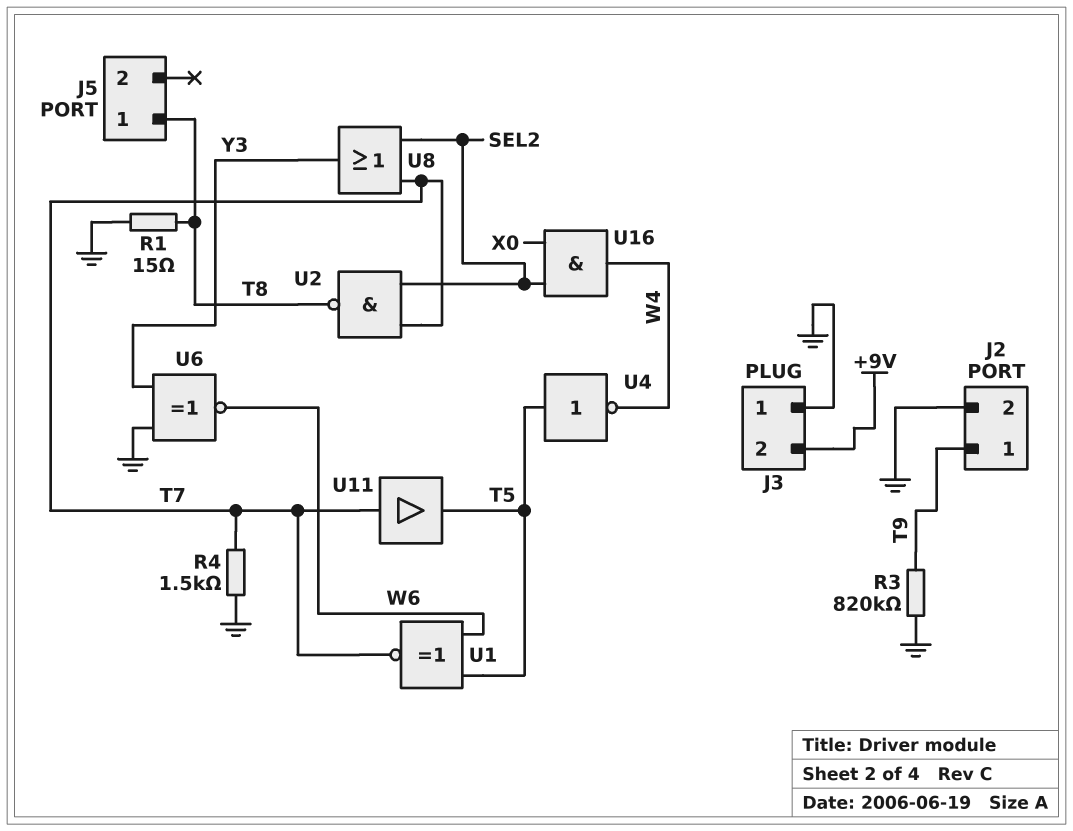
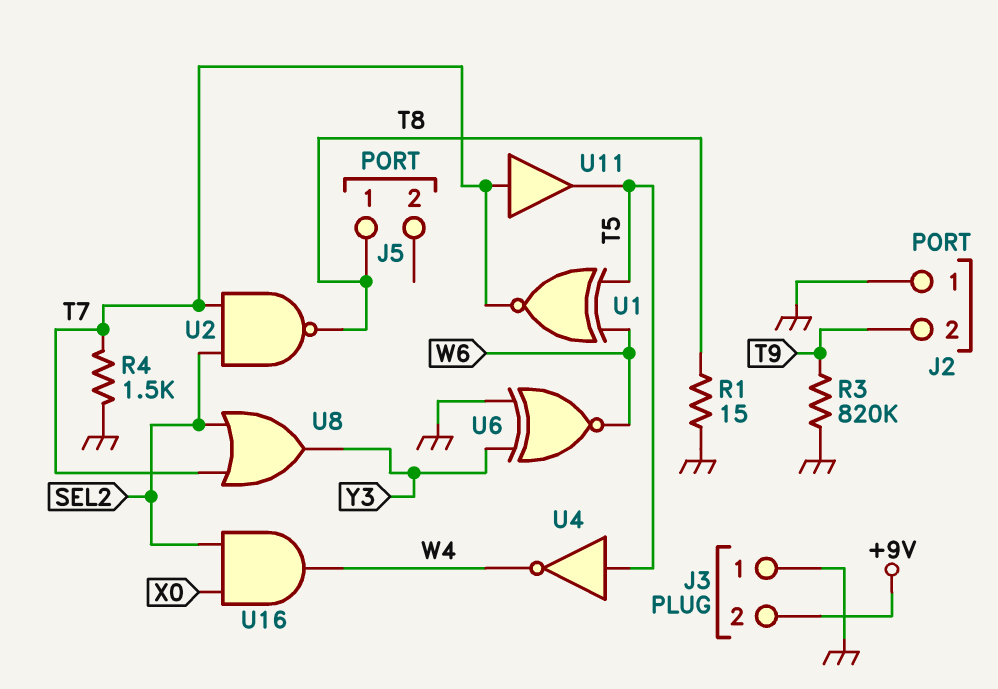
J2 pin 1: T9 -> GND
J2 pin 2: GND -> T9

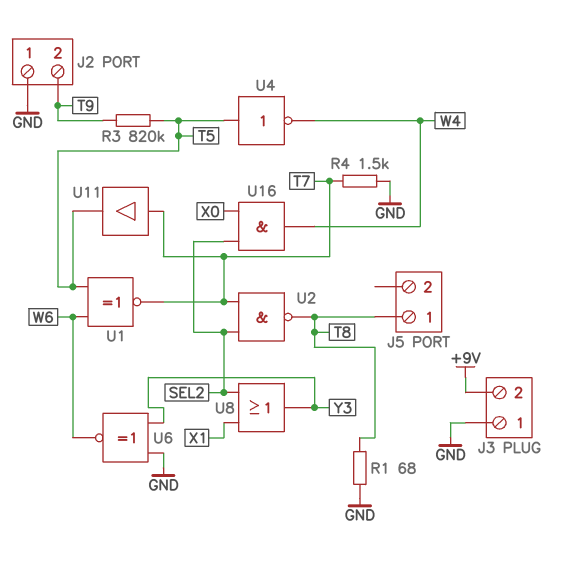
R1: 15 (GND, T8) -> 68 (GND, T8)
R3: 820k (GND, T9) -> 820k (T5, T9)
U8: OR (in SEL2, in T7, out Y3) -> OR (in SEL2, in X1, out Y3)

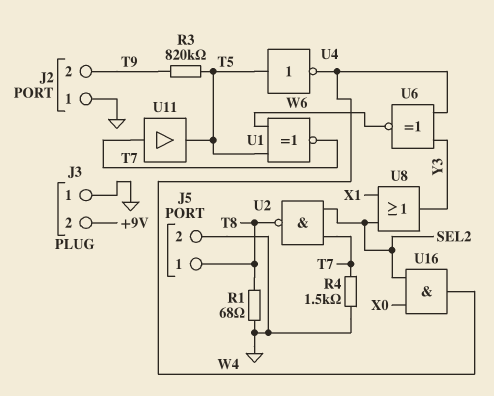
J5 pin 2: none -> GND
U6: XNOR (in GND, in Y3, out W6) -> XNOR (in W4, in Y3, out W6)

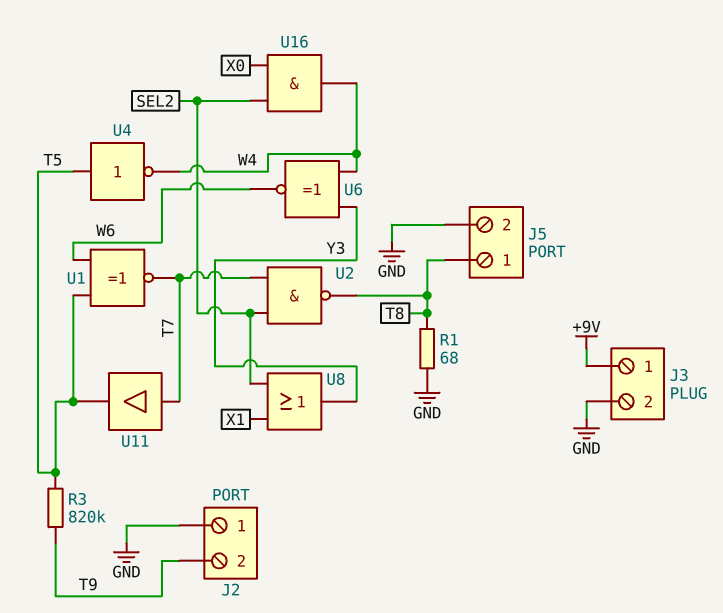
J3 pin 1: GND -> +9V
J3 pin 2: +9V -> GND
R4: 1.5k (GND, T7) -> none

